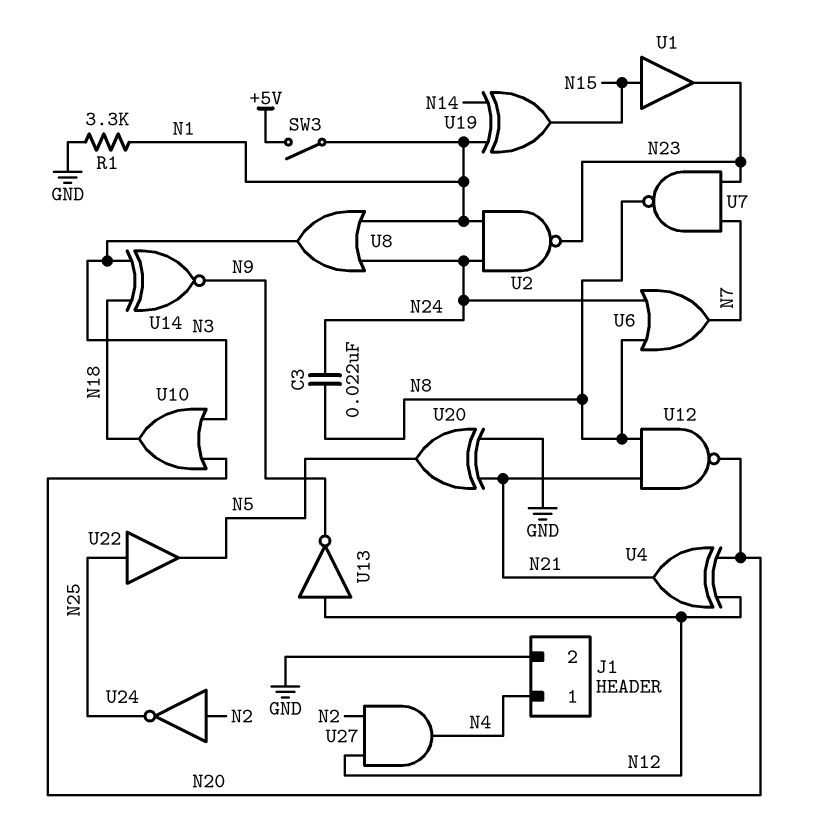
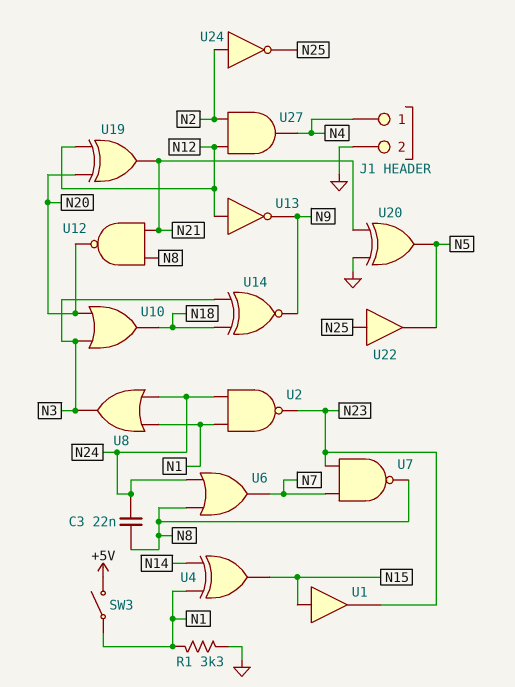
U4: XOR (in N12, in N20, out N21) -> XOR (in N1, in N14, out N15)
U19: XOR (in N1, in N14, out N15) -> XOR (in N12, in N20, out N21)

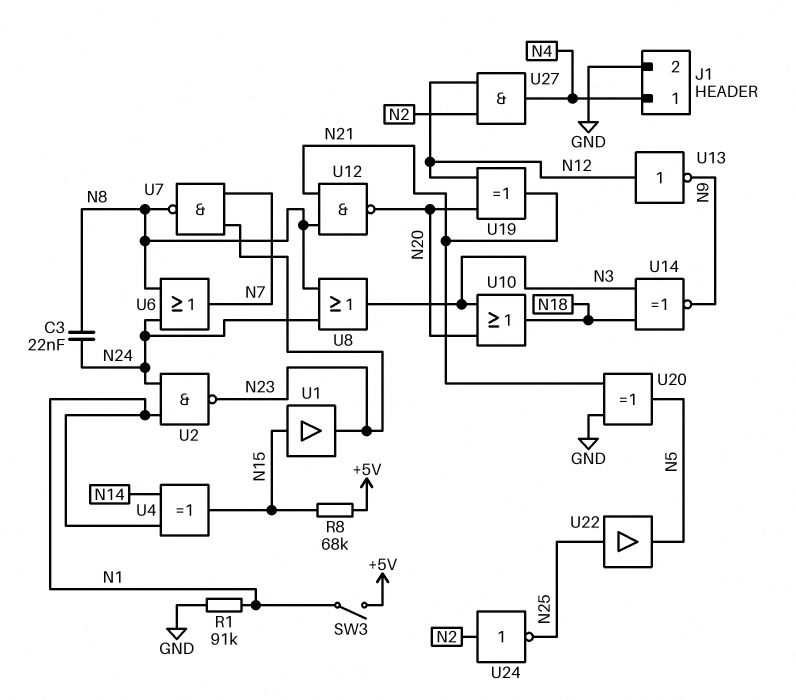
R1: 3.3k (GND, N1) -> 91k (GND, N1)
R8: none -> 68k (+5V, N15)
U8: OR (in N1, in N24, out N3) -> OR (in N8, in N24, out N3)

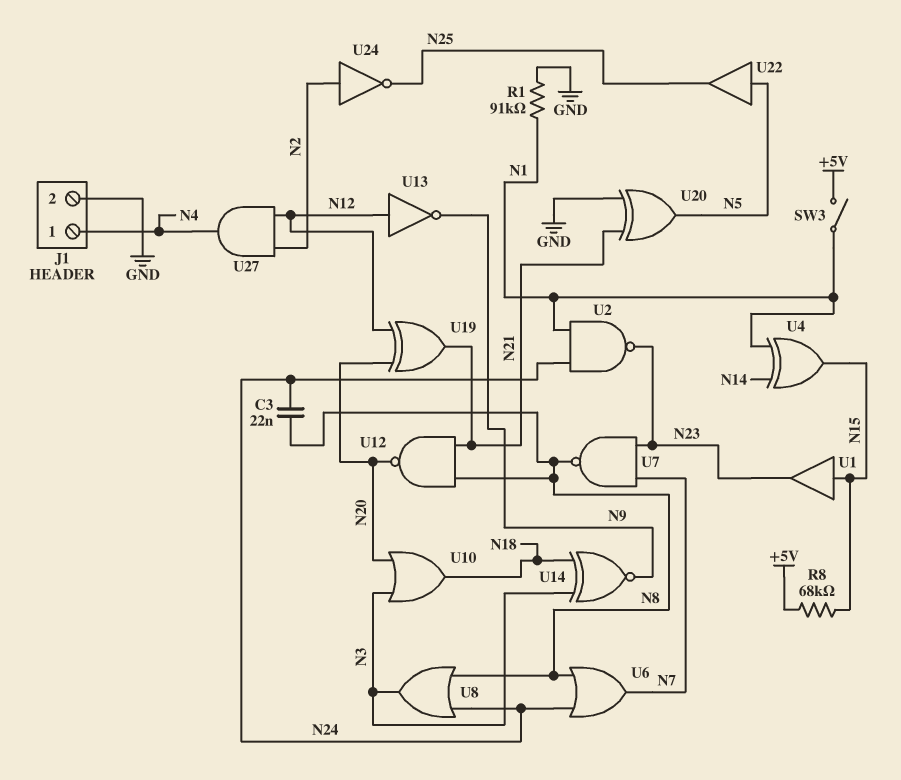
U22: buffer (in N25, out N5) -> buffer (in N5, out N25)

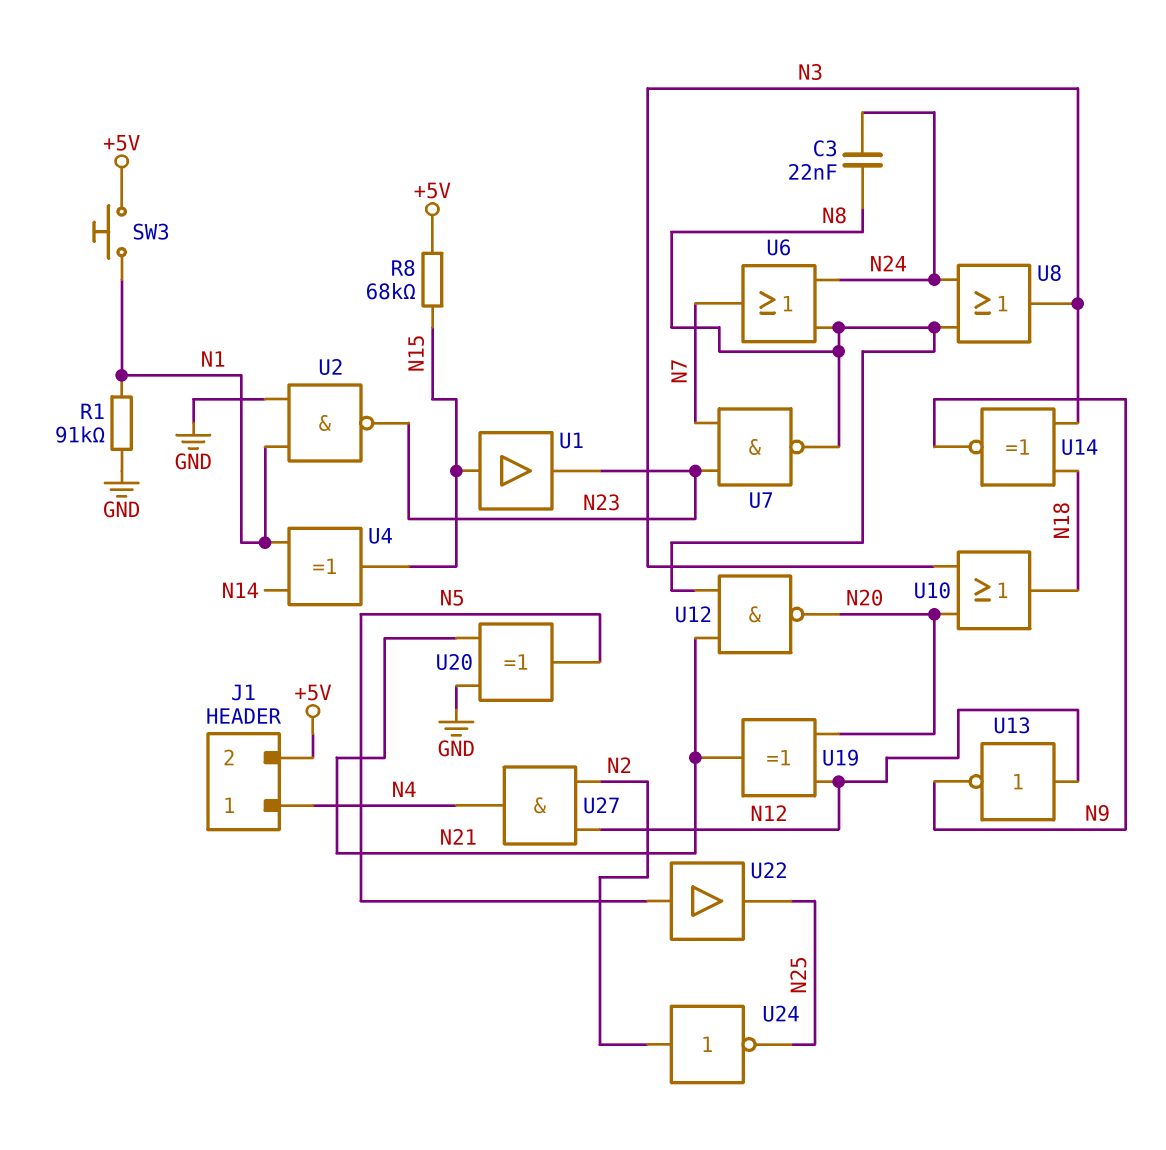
J1 pin 2: GND -> +5V
SW3: switch (+5V, N1) -> button (+5V, N1)
U2: NAND (in N1, in N24, out N23) -> NAND (in GND, in N1, out N23)

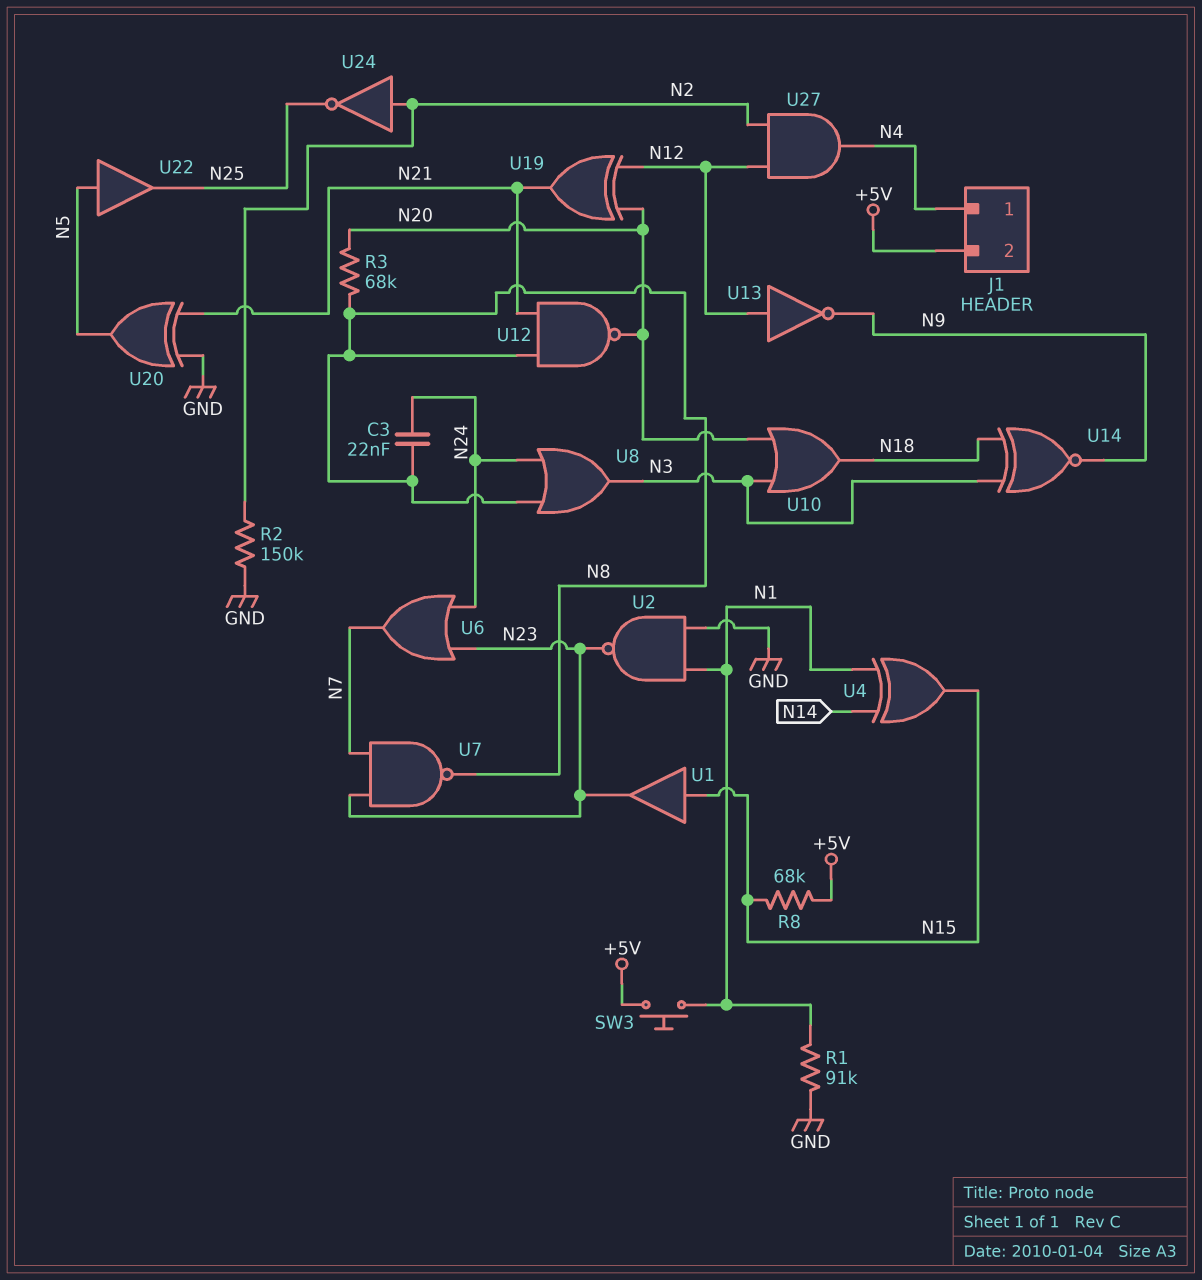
R2: none -> 150k (GND, N2)
R3: none -> 68k (N8, N20)
U6: OR (in N8, in N24, out N7) -> OR (in N23, in N24, out N7)

